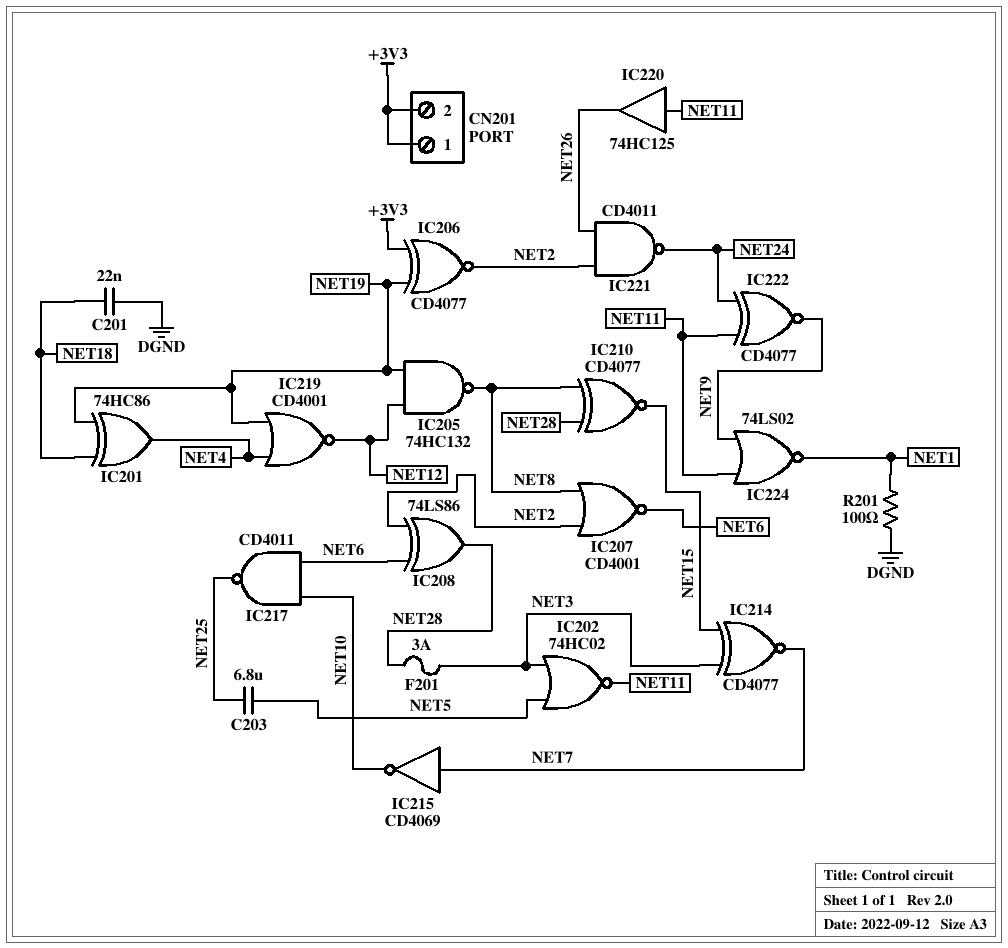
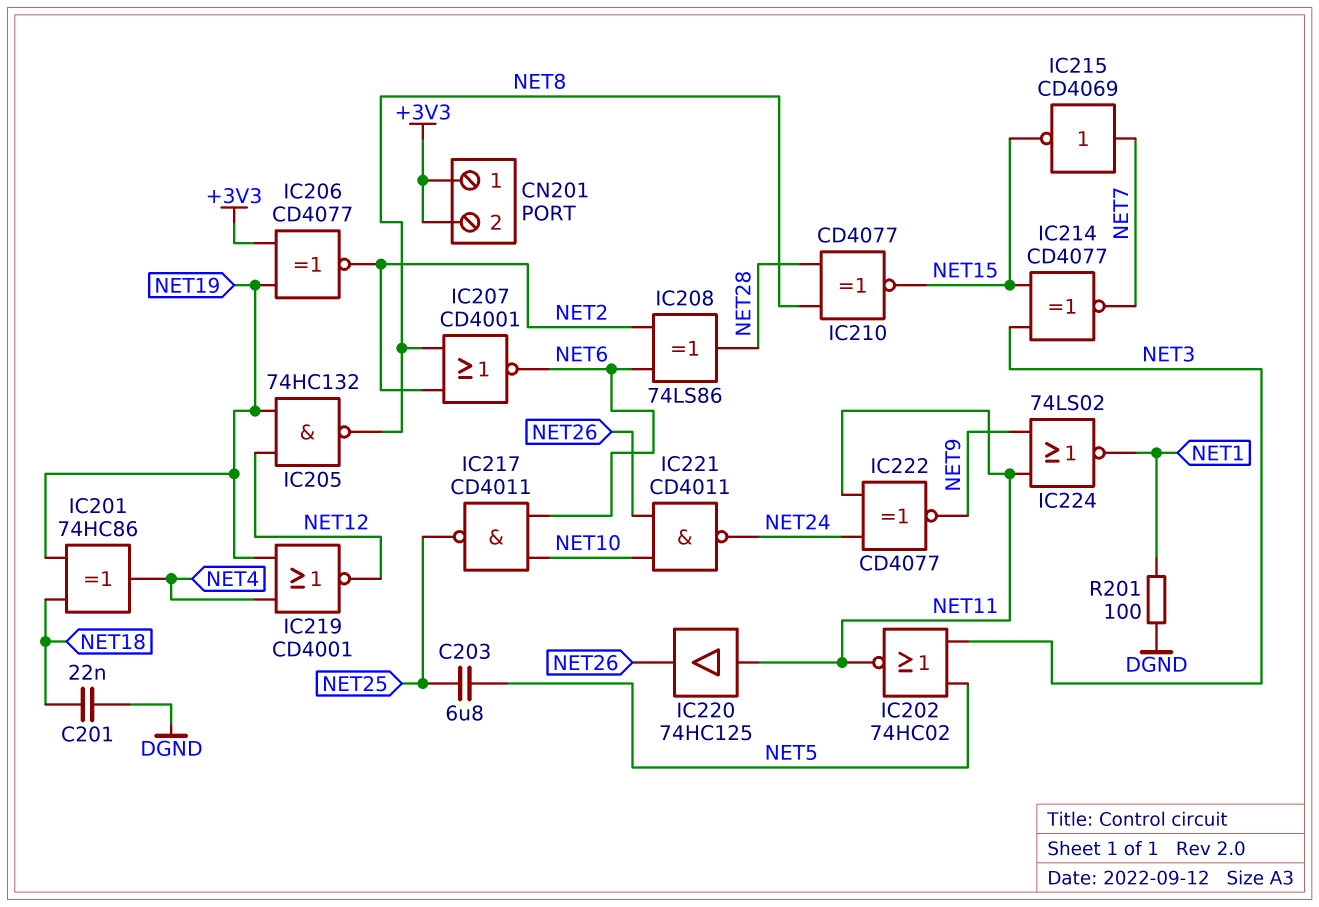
F201: 3A (NET3, NET28) -> none
IC215: NOT CD4069 (in NET7, out NET10) -> NOT CD4069 (in NET7, out NET15)
IC221: NAND CD4011 (in NET2, in NET26, out NET24) -> NAND CD4011 (in NET10, in NET26, out NET24)

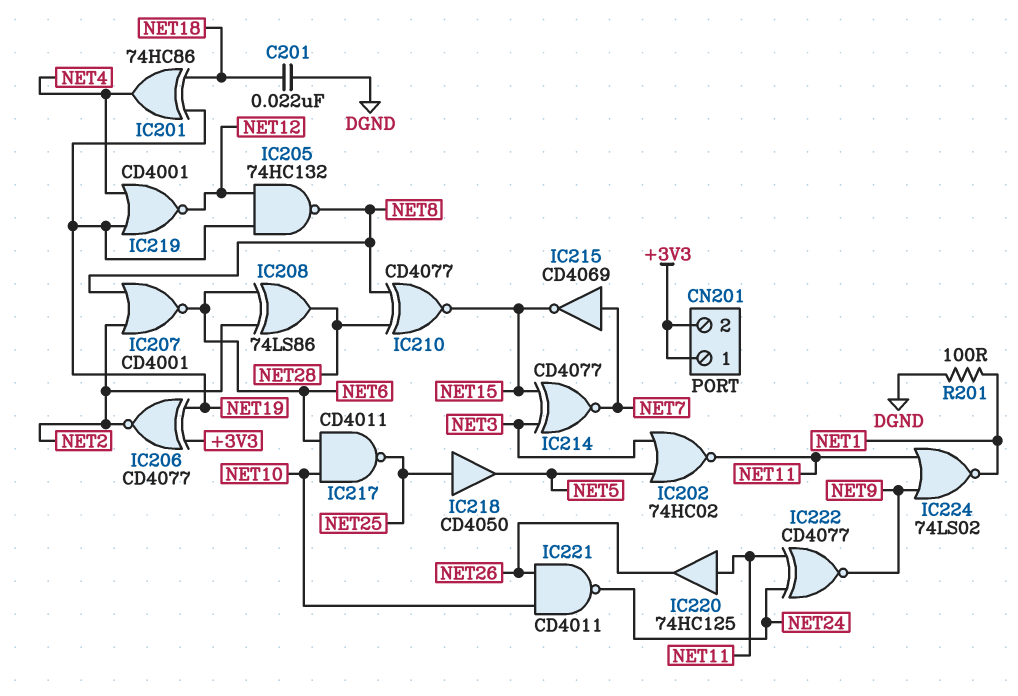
C203: 6.8uF (NET5, NET25) -> none
IC218: none -> buffer CD4050 (in NET25, out NET5)

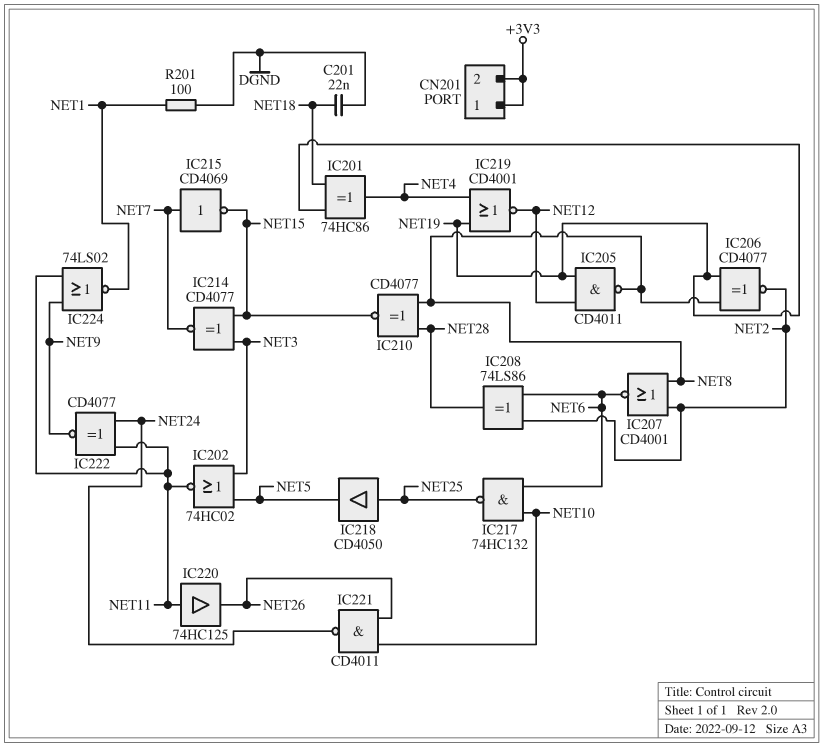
IC205: NAND 74HC132 (in NET12, in NET19, out NET8) -> NAND CD4011 (in NET12, in NET19, out NET8)
IC206: XNOR CD4077 (in +3V3, in NET19, out NET2) -> XNOR CD4077 (in NET8, in NET19, out NET2)
IC217: NAND CD4011 (in NET6, in NET10, out NET25) -> NAND 74HC132 (in NET6, in NET10, out NET25)

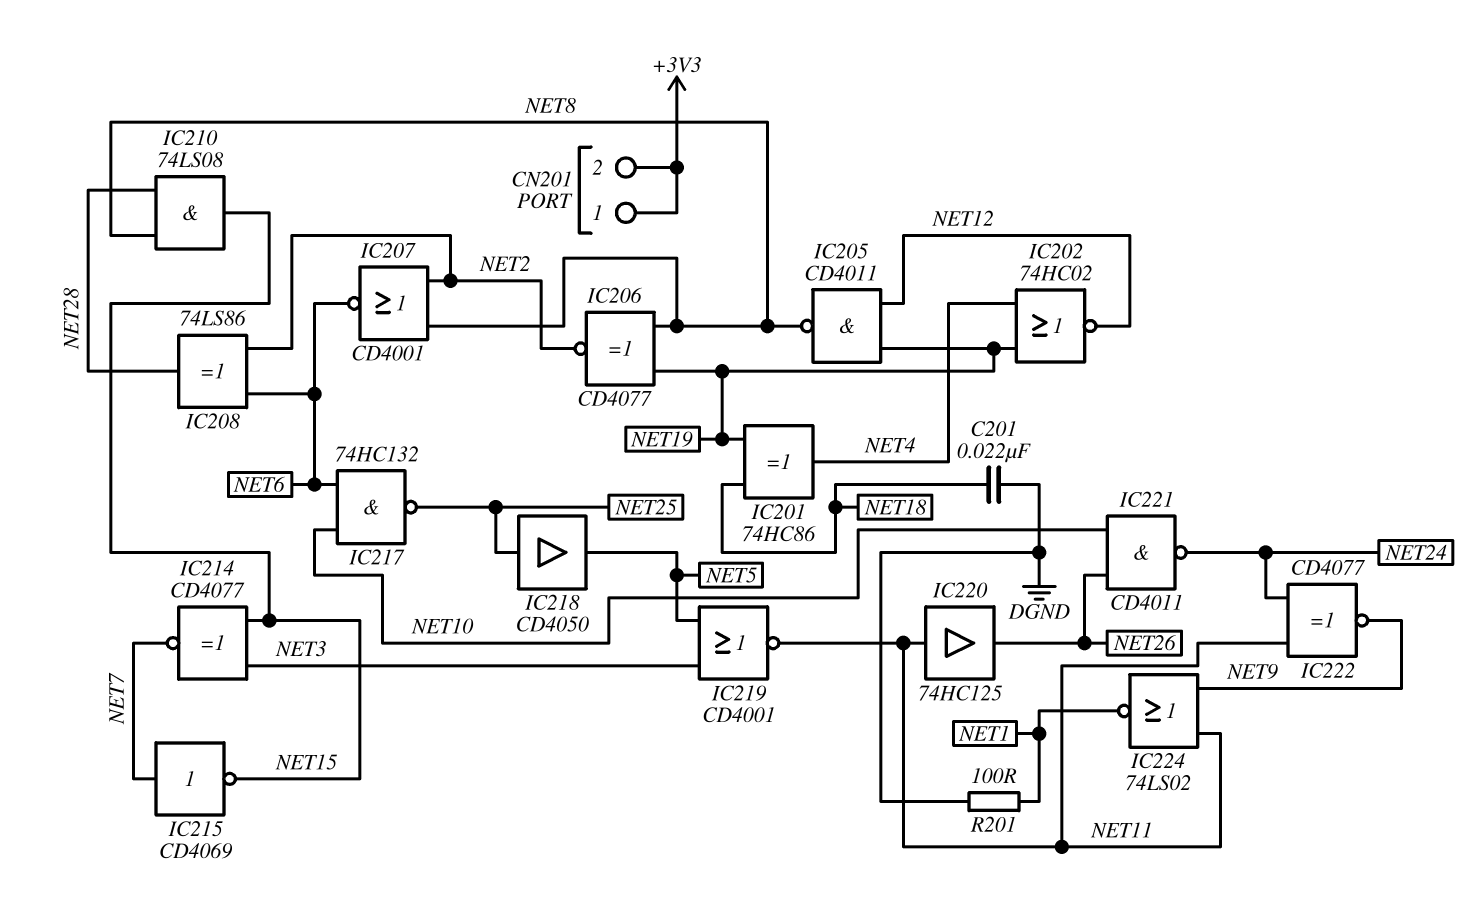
IC202: NOR 74HC02 (in NET3, in NET5, out NET11) -> NOR 74HC02 (in NET4, in NET19, out NET12)
IC210: XNOR CD4077 (in NET8, in NET28, out NET15) -> AND 74LS08 (in NET8, in NET28, out NET15)
IC219: NOR CD4001 (in NET4, in NET19, out NET12) -> NOR CD4001 (in NET3, in NET5, out NET11)

